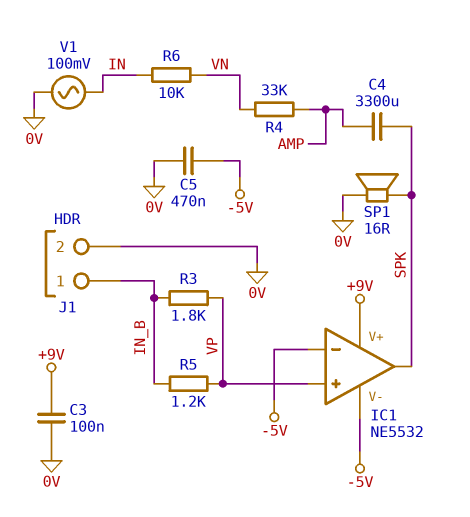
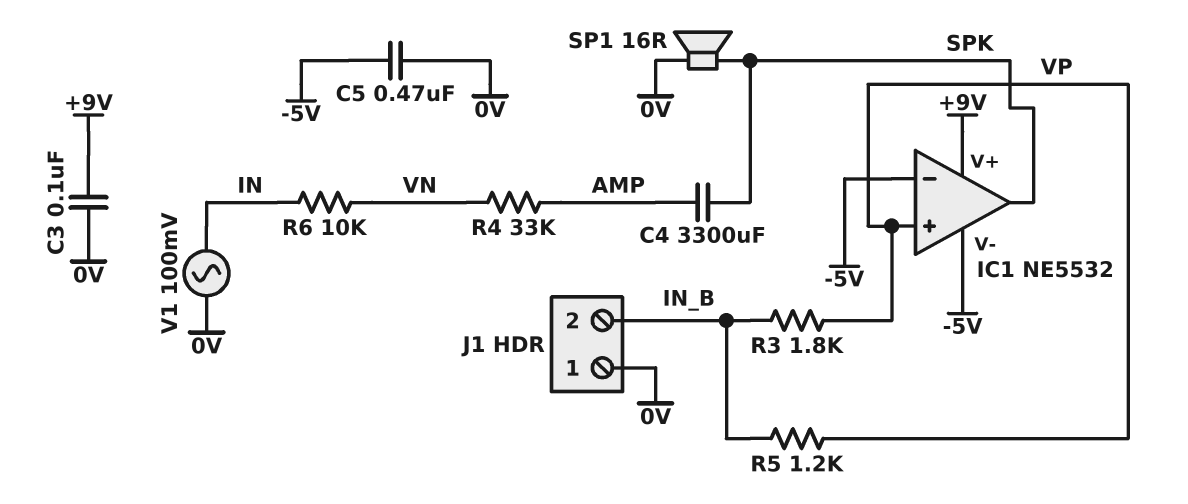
J1 pin 1: IN_B -> 0V
J1 pin 2: 0V -> IN_B

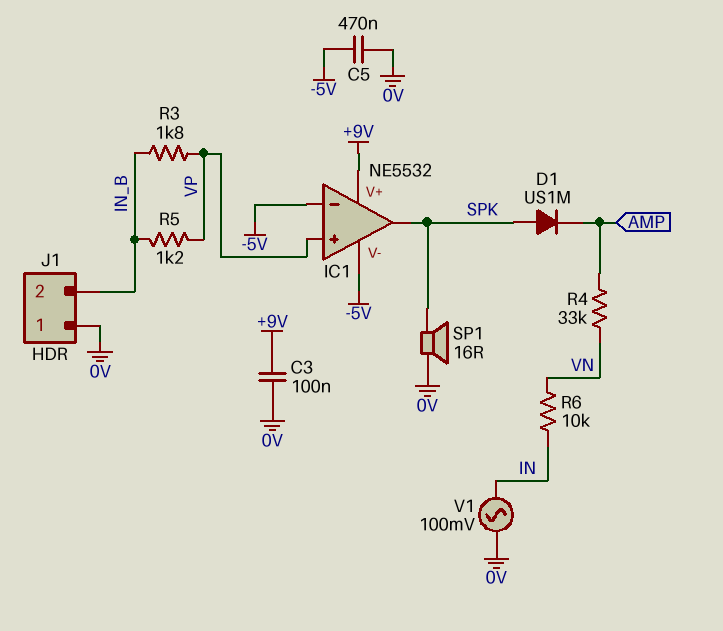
C4: 3300uF (AMP, SPK) -> none
D1: none -> diode US1M (A SPK, K AMP)

